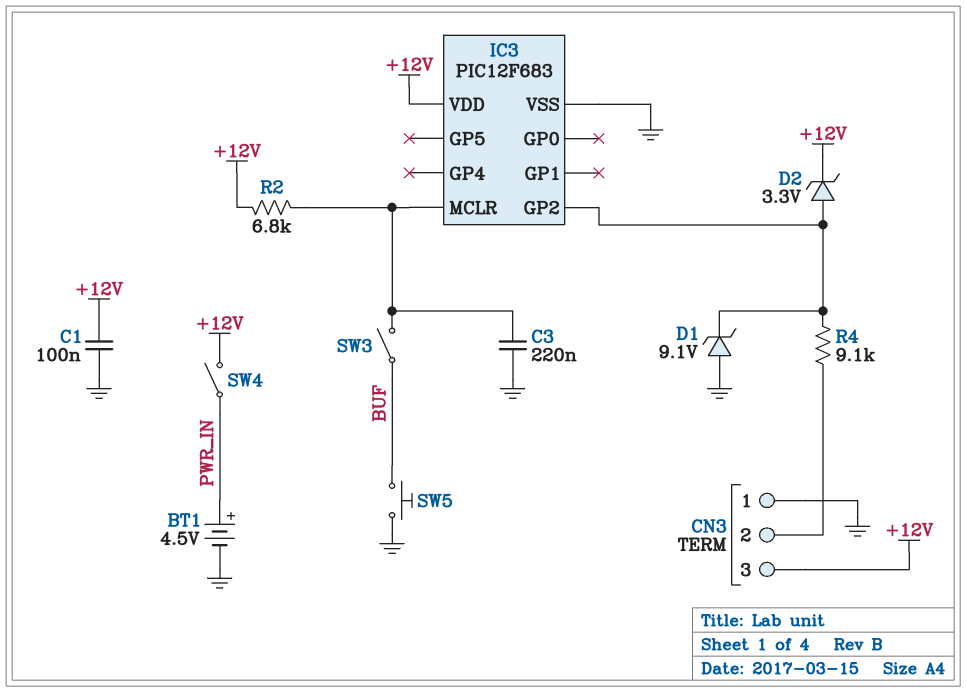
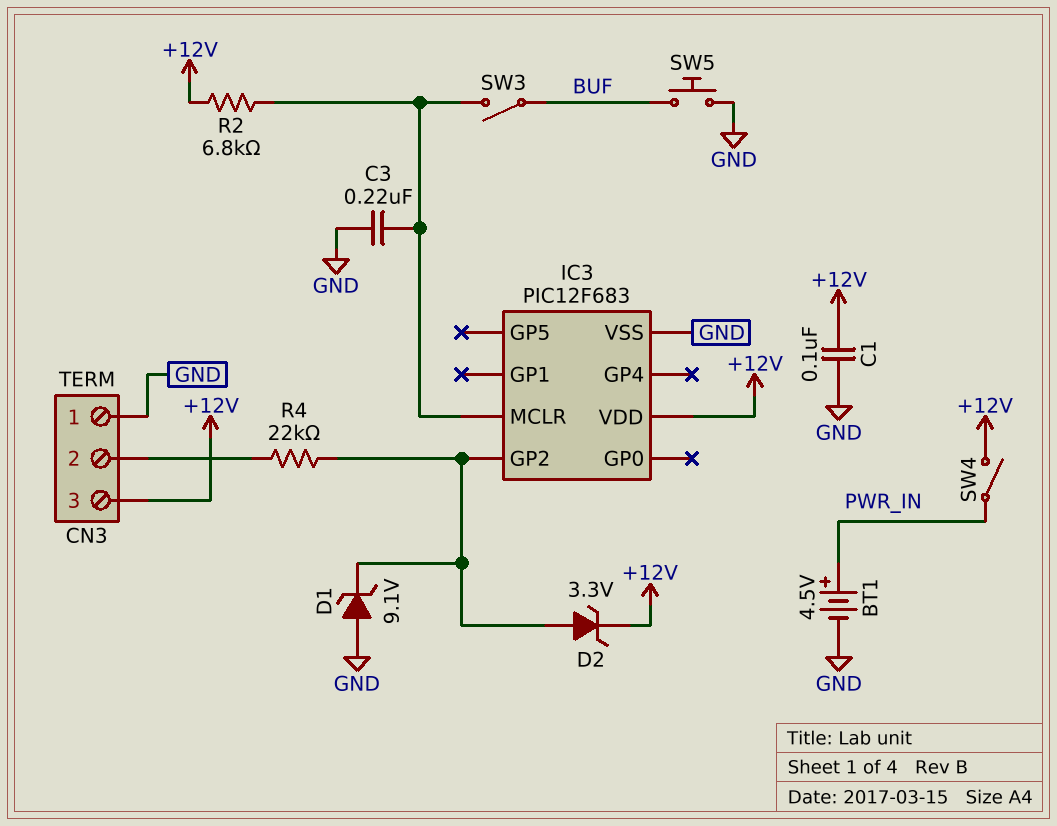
R4: 9.1k (CN3/2, IC3/GP2) -> 22k (CN3/2, IC3/GP2)

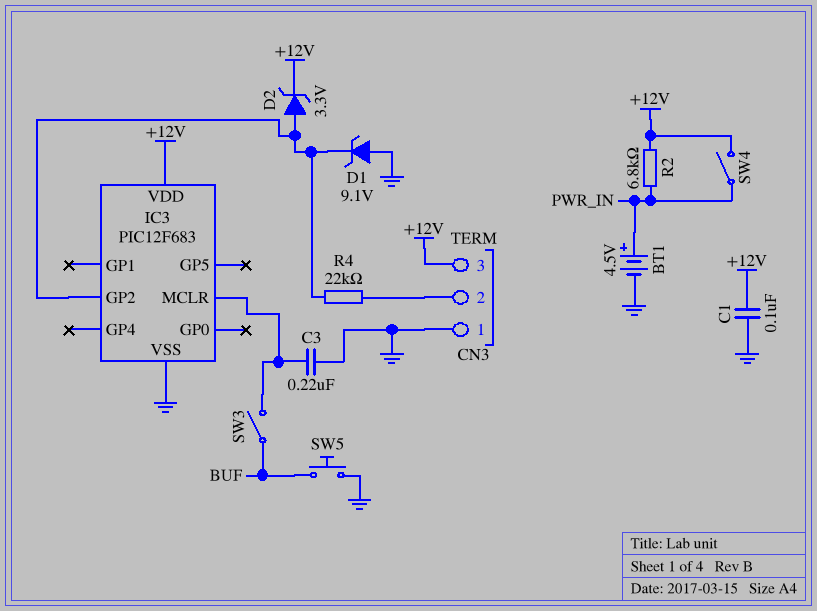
R2: 6.8k (+12V, IC3/MCLR) -> 6.8k (+12V, PWR_IN)

